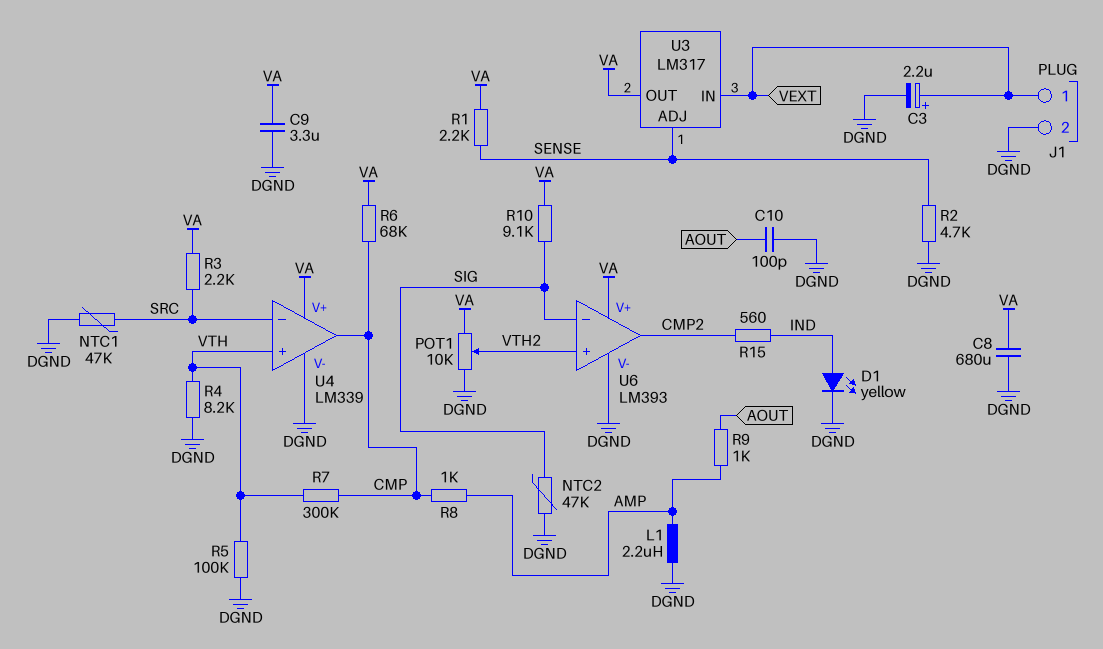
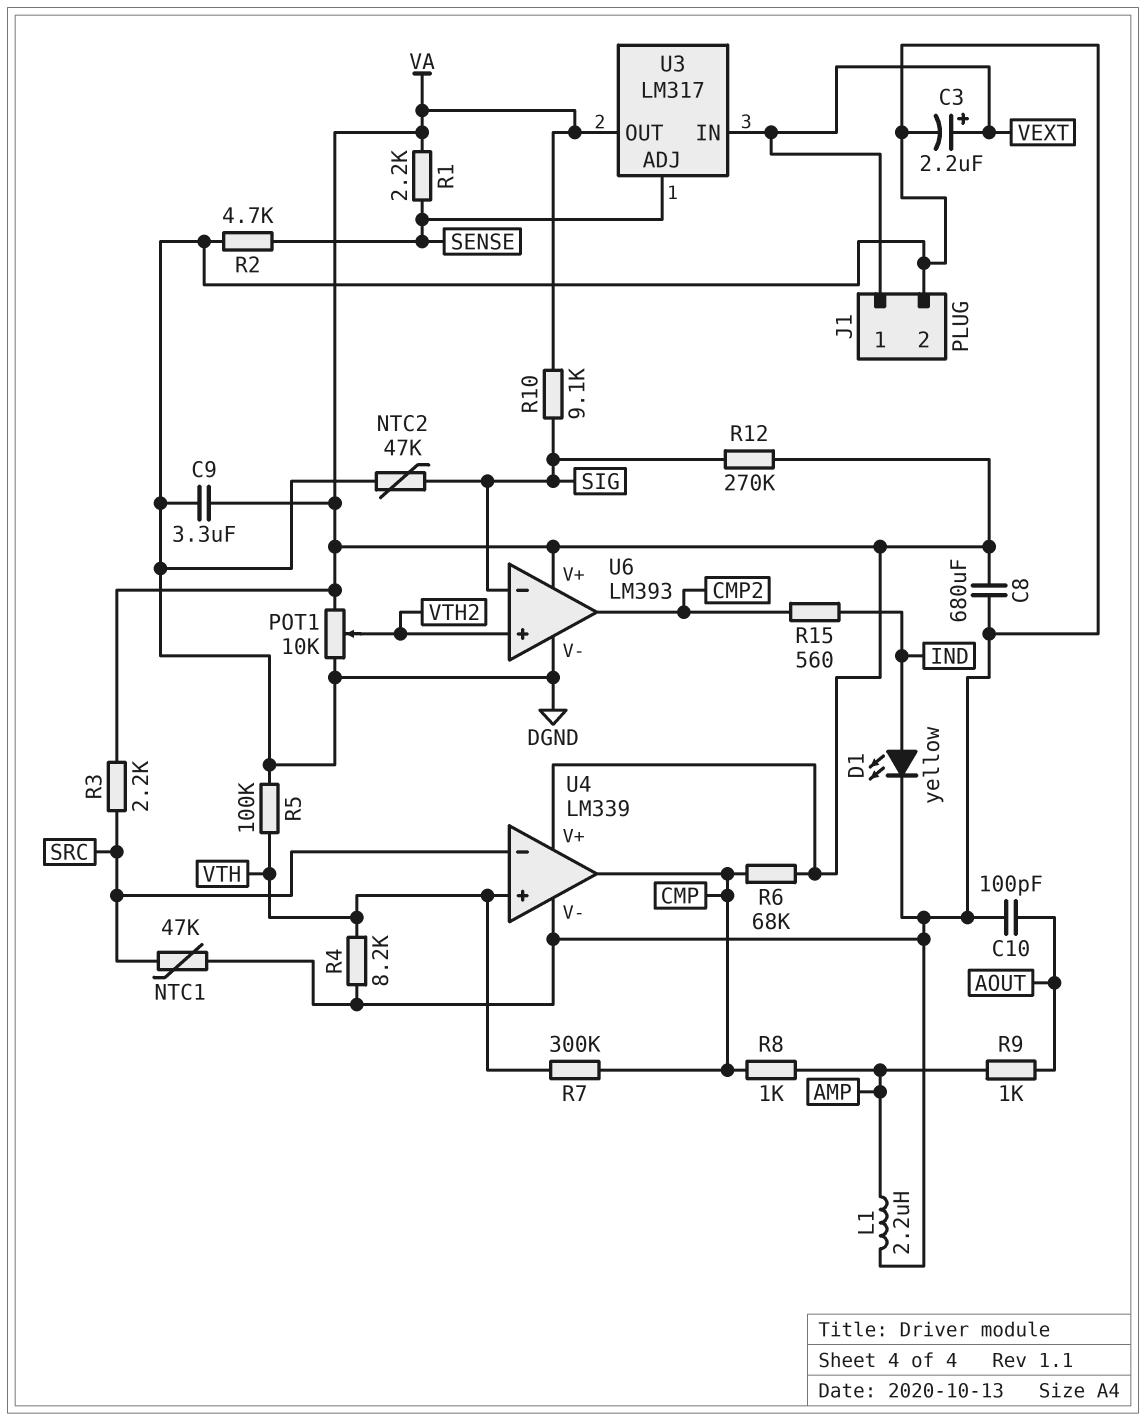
R12: none -> 270k (SIG, VA)

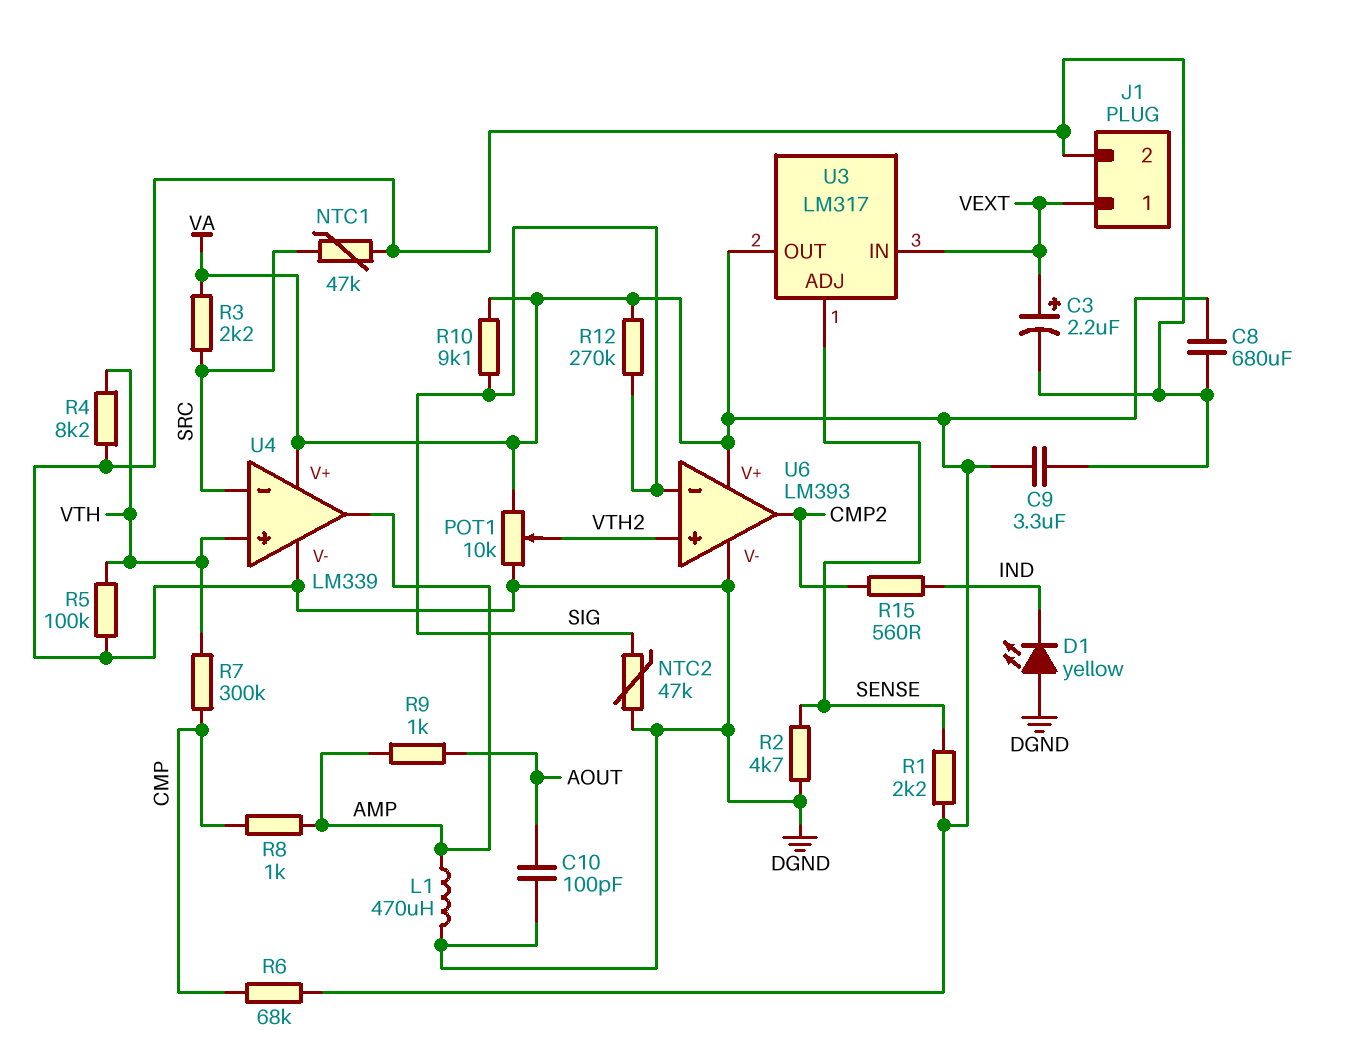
D1: LED yellow (A IND, K DGND) -> LED yellow (A DGND, K IND)
L1: 2.2uH (AMP, DGND) -> 470uH (AMP, DGND)
U4 pin out: CMP -> AMP

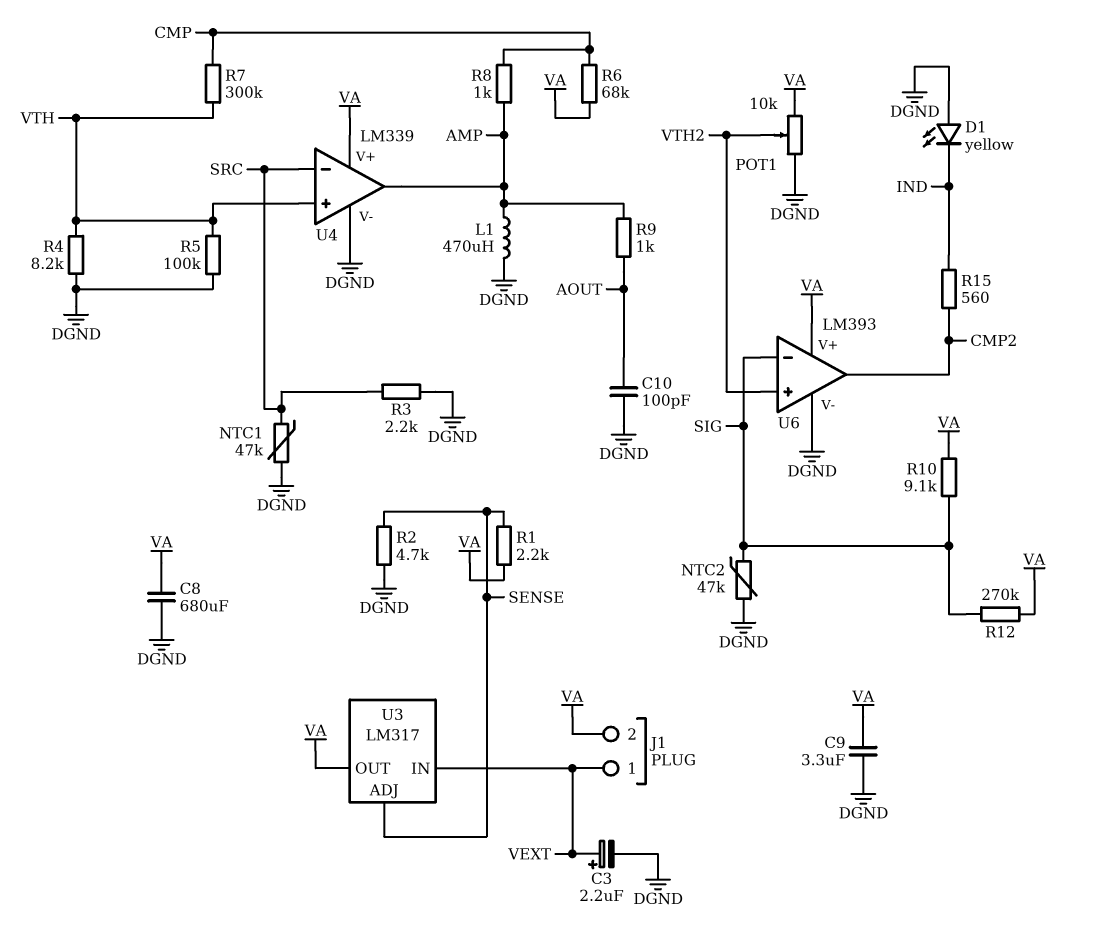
J1 pin 2: DGND -> VA
R3: 2.2k (SRC, VA) -> 2.2k (DGND, SRC)

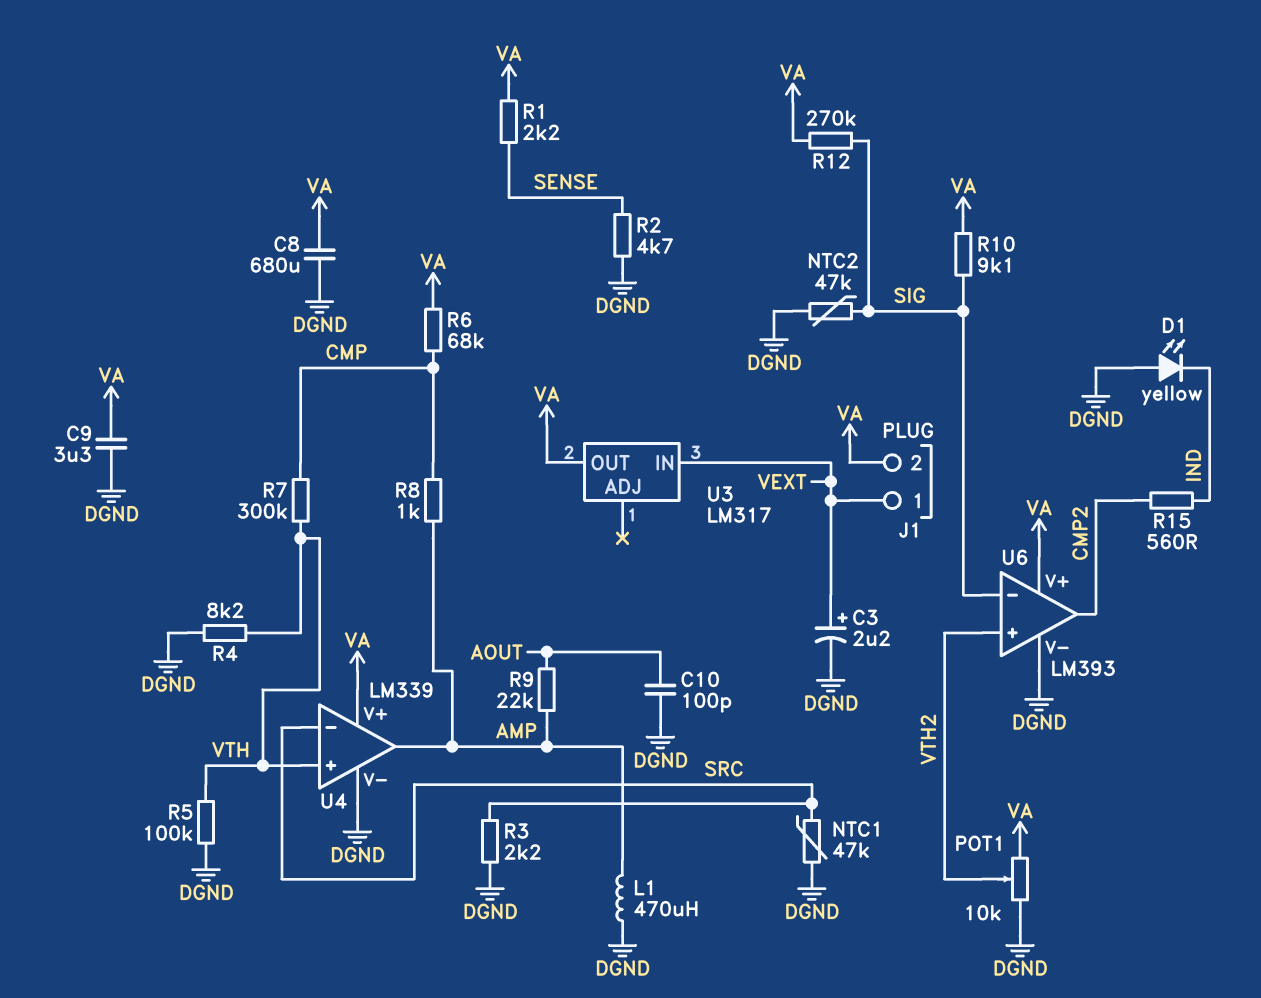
R9: 1k (AMP, AOUT) -> 22k (AMP, AOUT)
U3 pin ADJ: SENSE -> none

